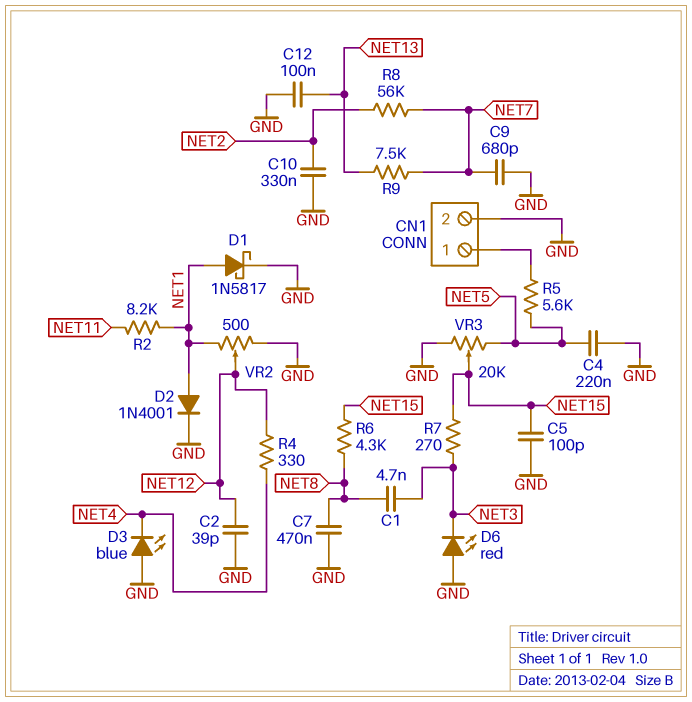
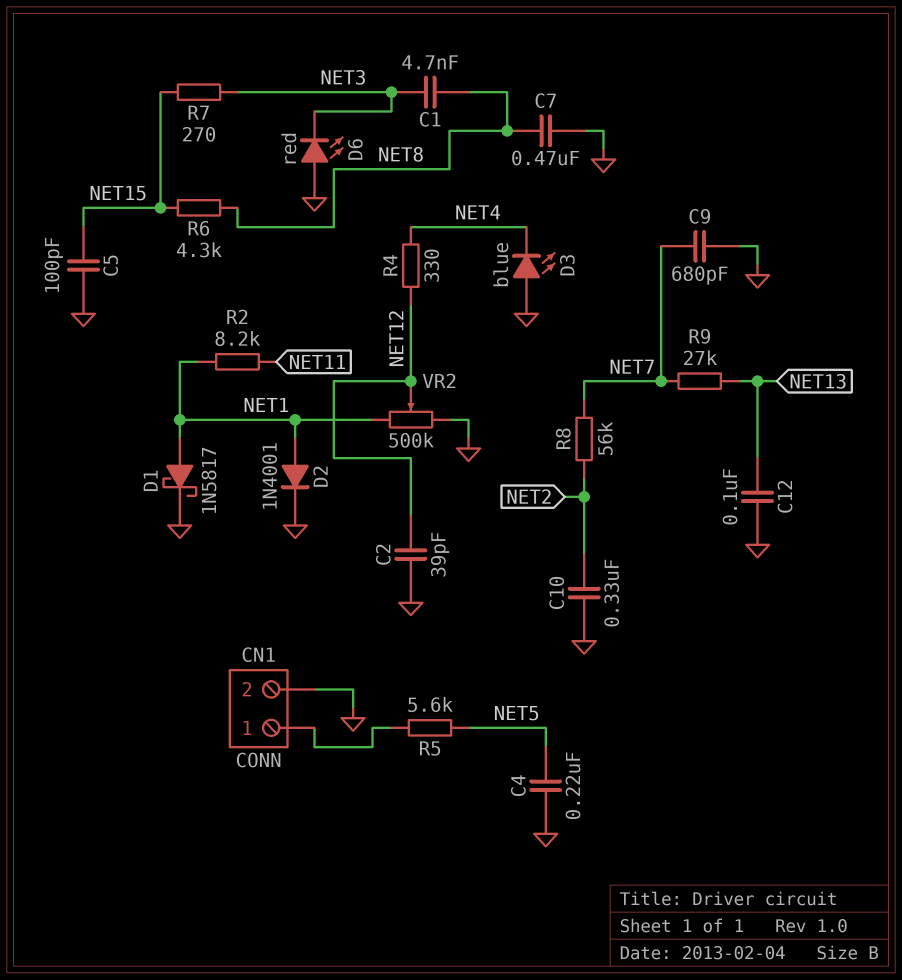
R9: 7.5k (NET7, NET13) -> 27k (NET7, NET13)
VR2: 500 (GND, NET1, wiper NET12) -> 500k (GND, NET1, wiper NET12)
VR3: 20k (GND, NET5, wiper NET15) -> none

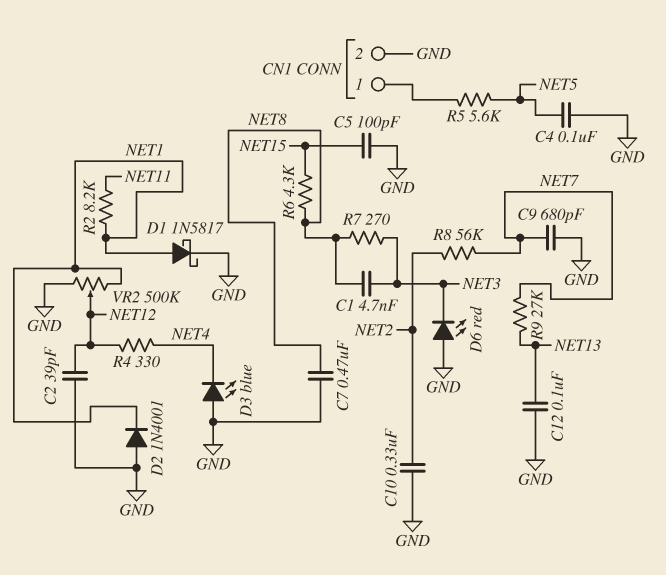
C4: 220nF (GND, NET5) -> 100nF (GND, NET5)
D2: diode 1N4001 (A NET1, K GND) -> diode 1N4001 (A GND, K NET1)
R7: 270 (NET3, NET15) -> 270 (NET3, NET8)

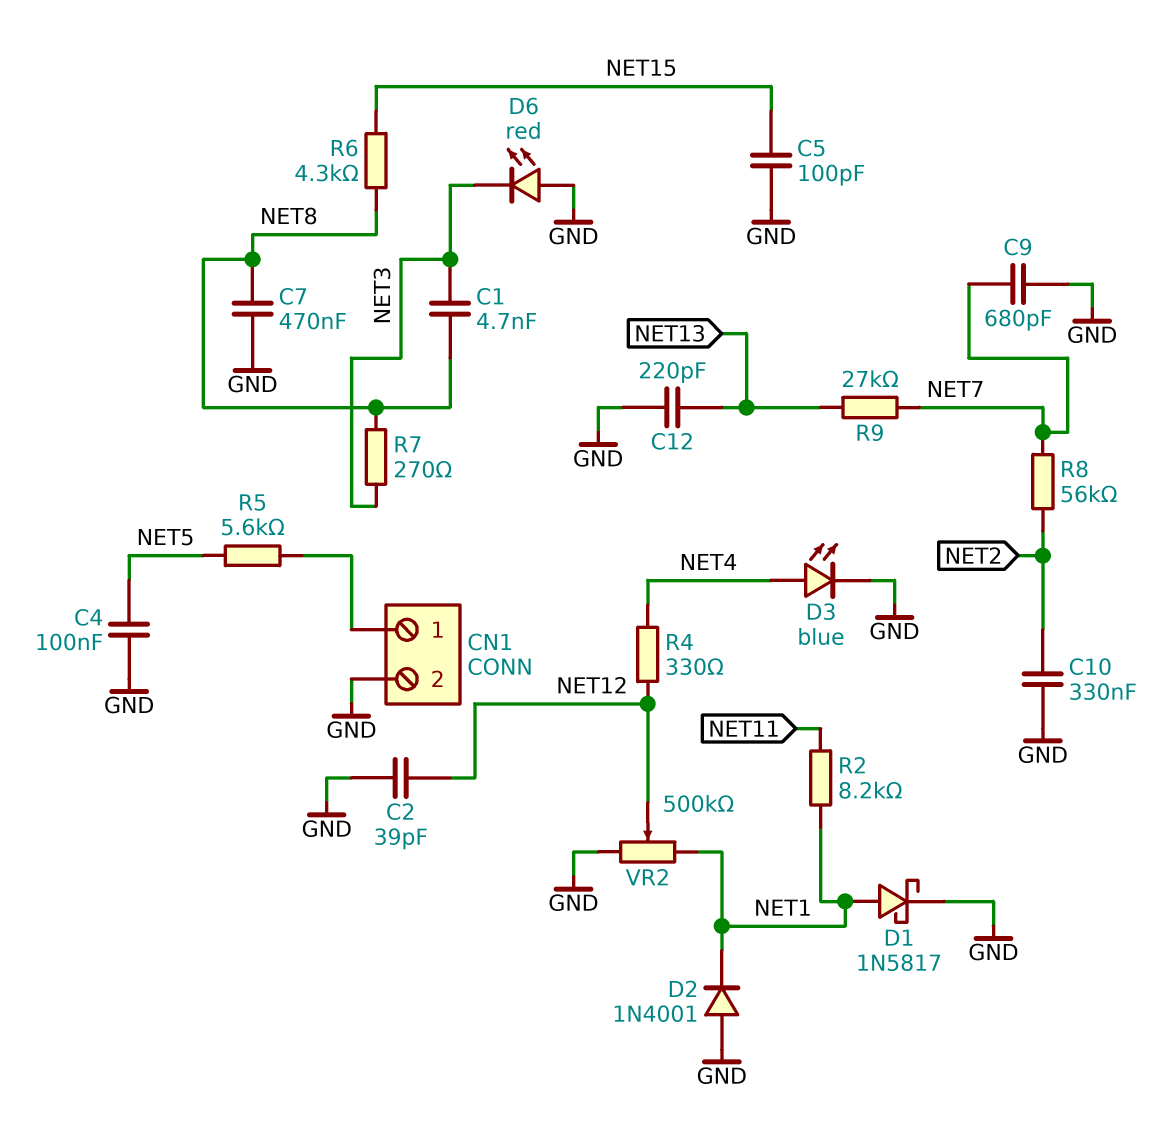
C12: 100nF (GND, NET13) -> 220pF (GND, NET13)
D3: LED blue (A GND, K NET4) -> LED blue (A NET4, K GND)

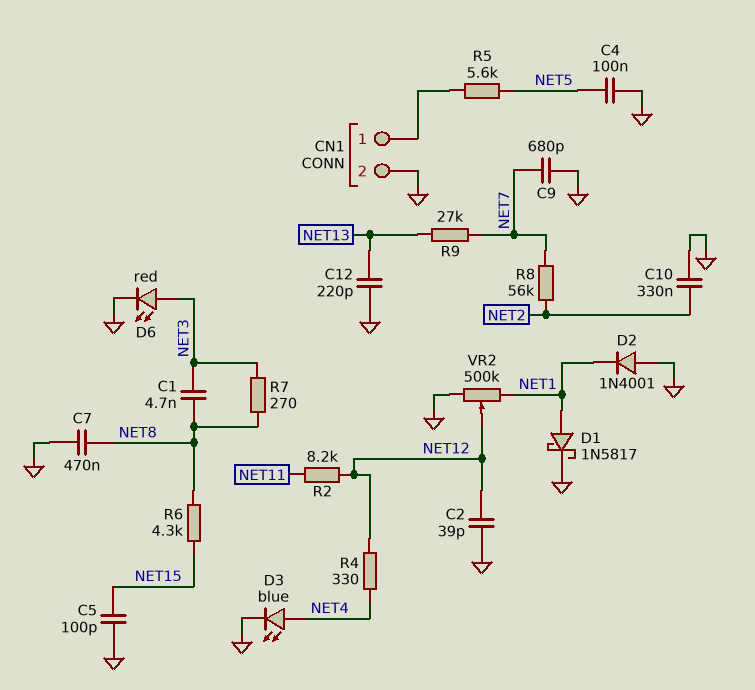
D6: LED red (A GND, K NET3) -> LED red (A NET3, K GND)
R2: 8.2k (NET1, NET11) -> 8.2k (NET11, NET12)

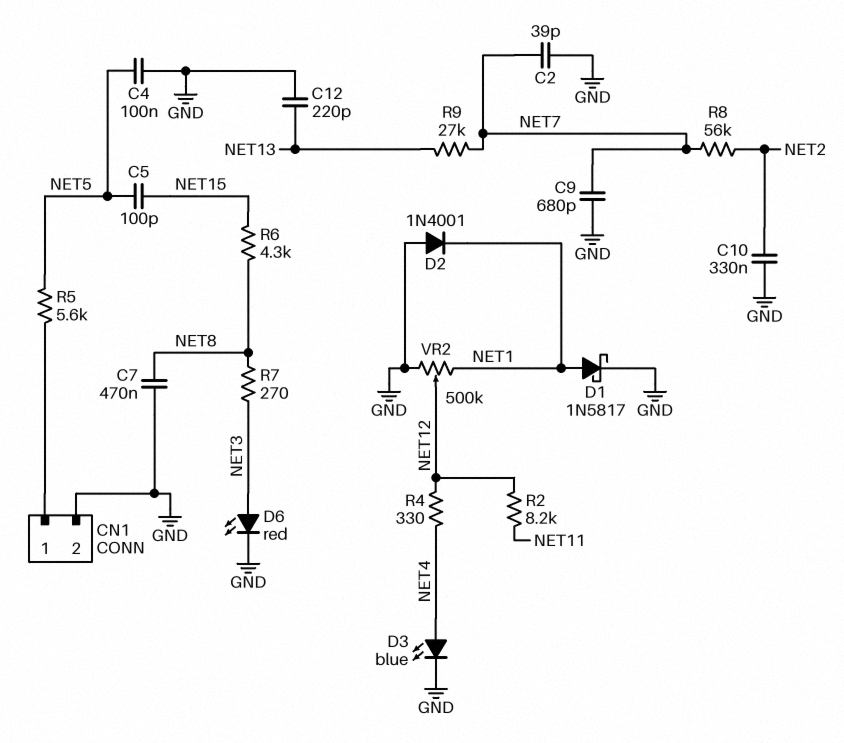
C1: 4.7nF (NET3, NET8) -> none
C2: 39pF (GND, NET12) -> 39pF (GND, NET7)
C5: 100pF (GND, NET15) -> 100pF (NET5, NET15)

